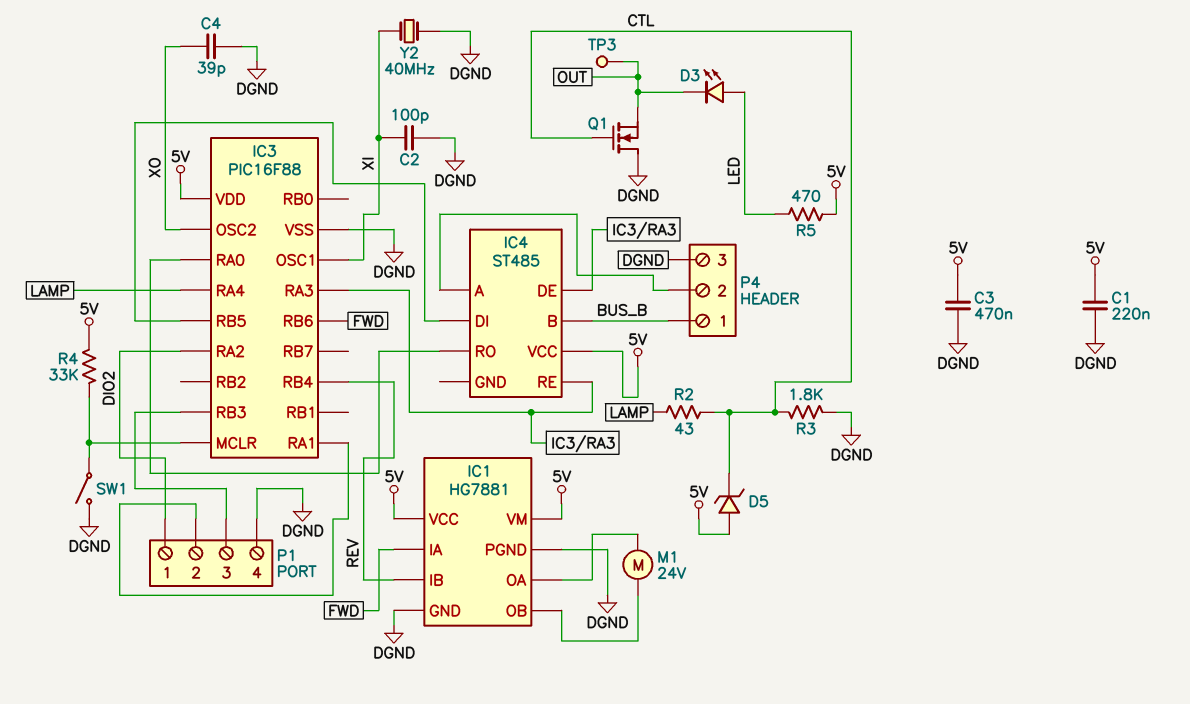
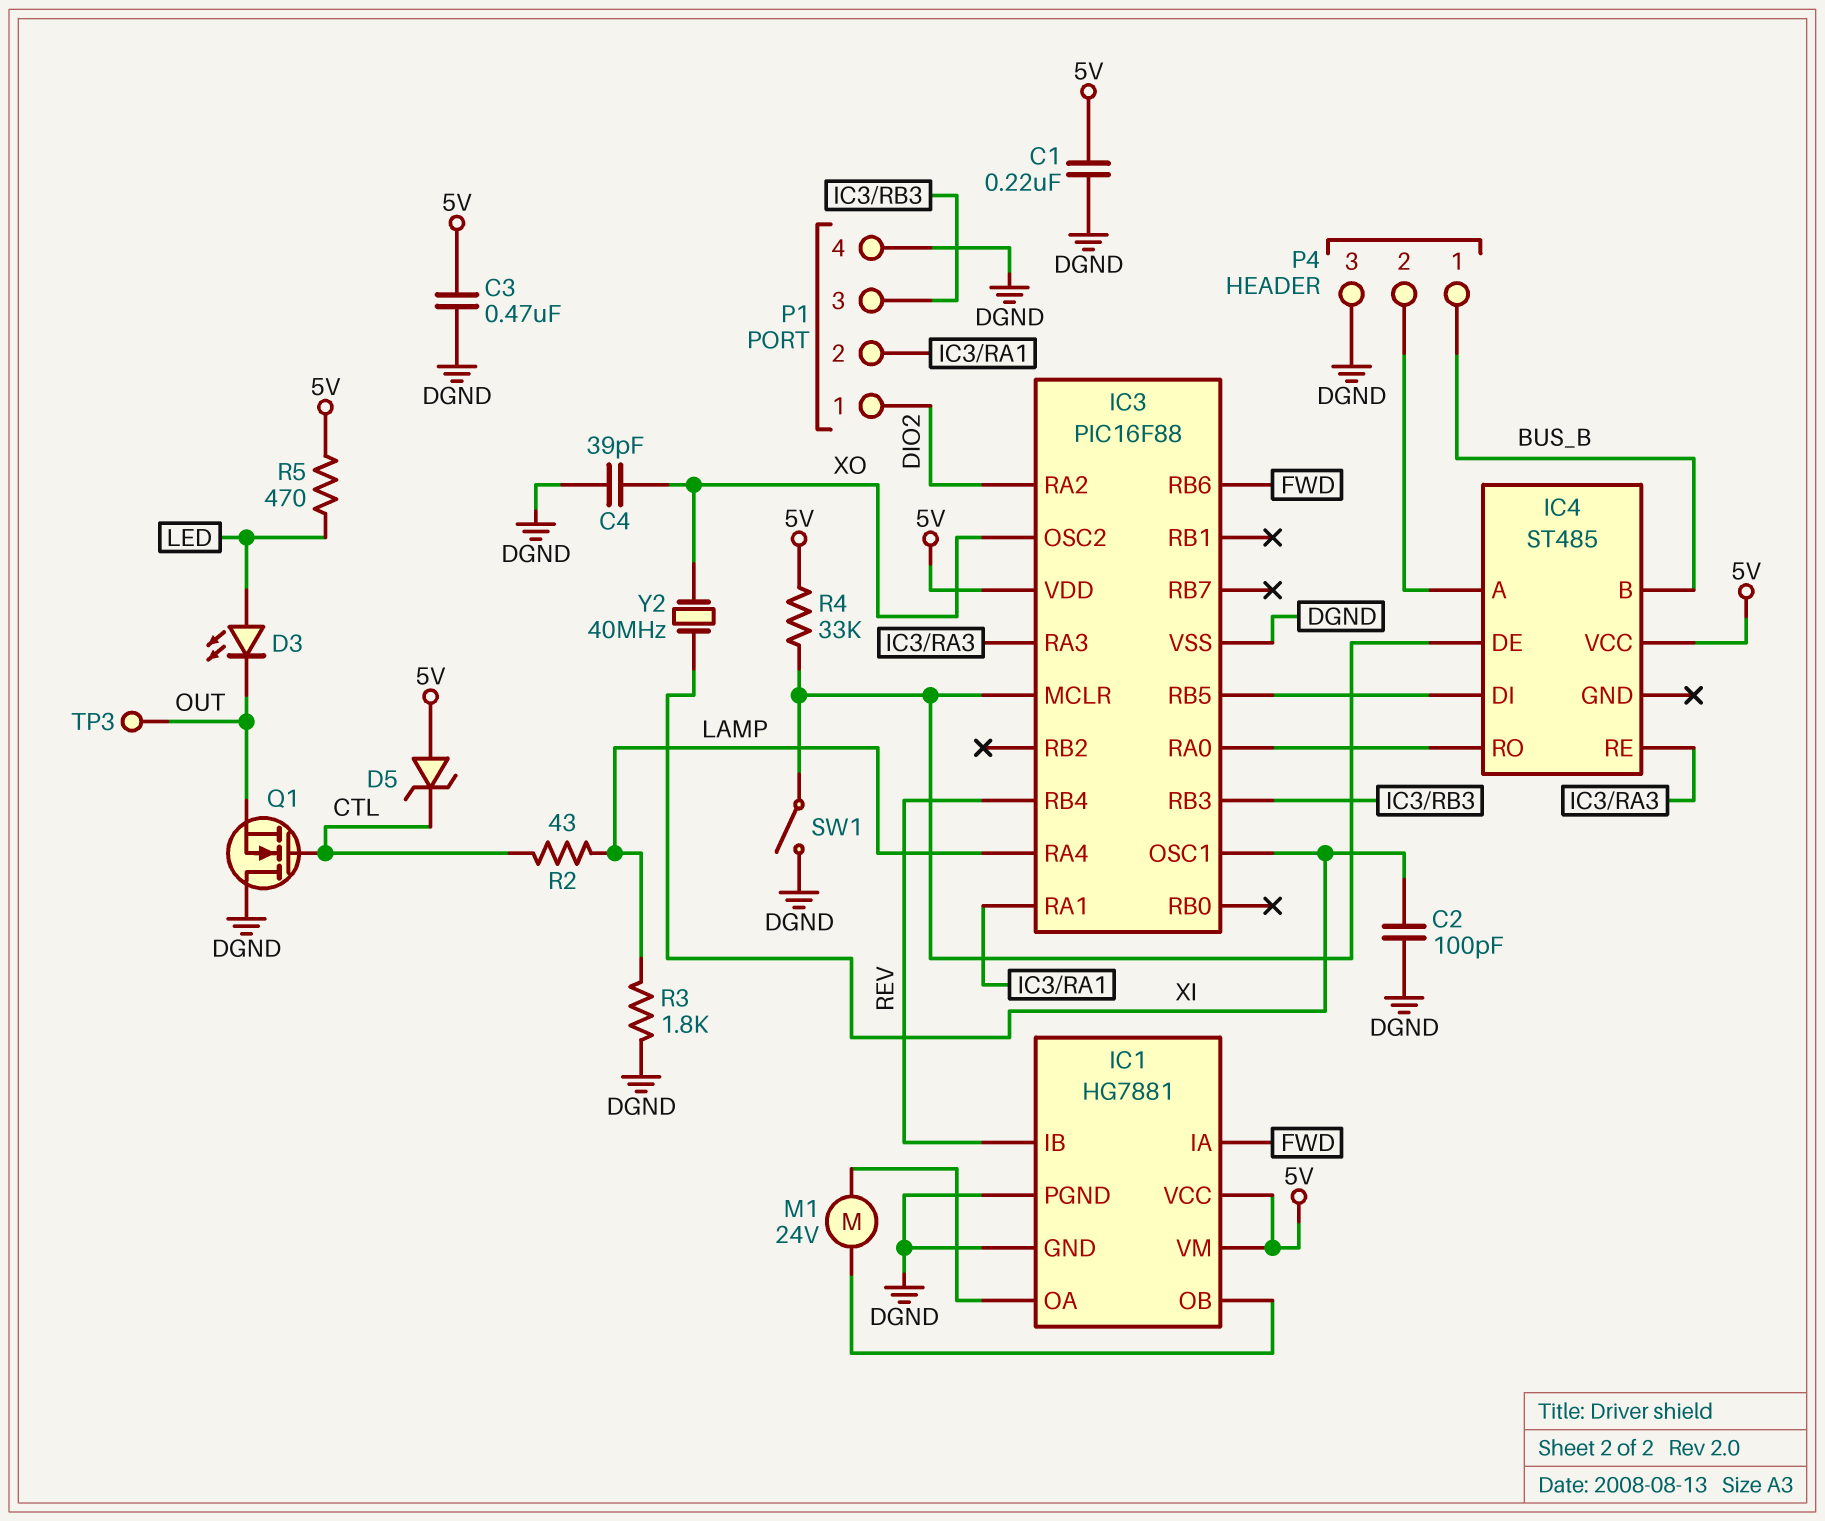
IC4 pin DE: IC3/RA3 -> IC3/MCLR
R3: 1.8k (CTL, DGND) -> 1.8k (DGND, LAMP)
Y2: 40MHz (DGND, XI) -> 40MHz (XI, XO)

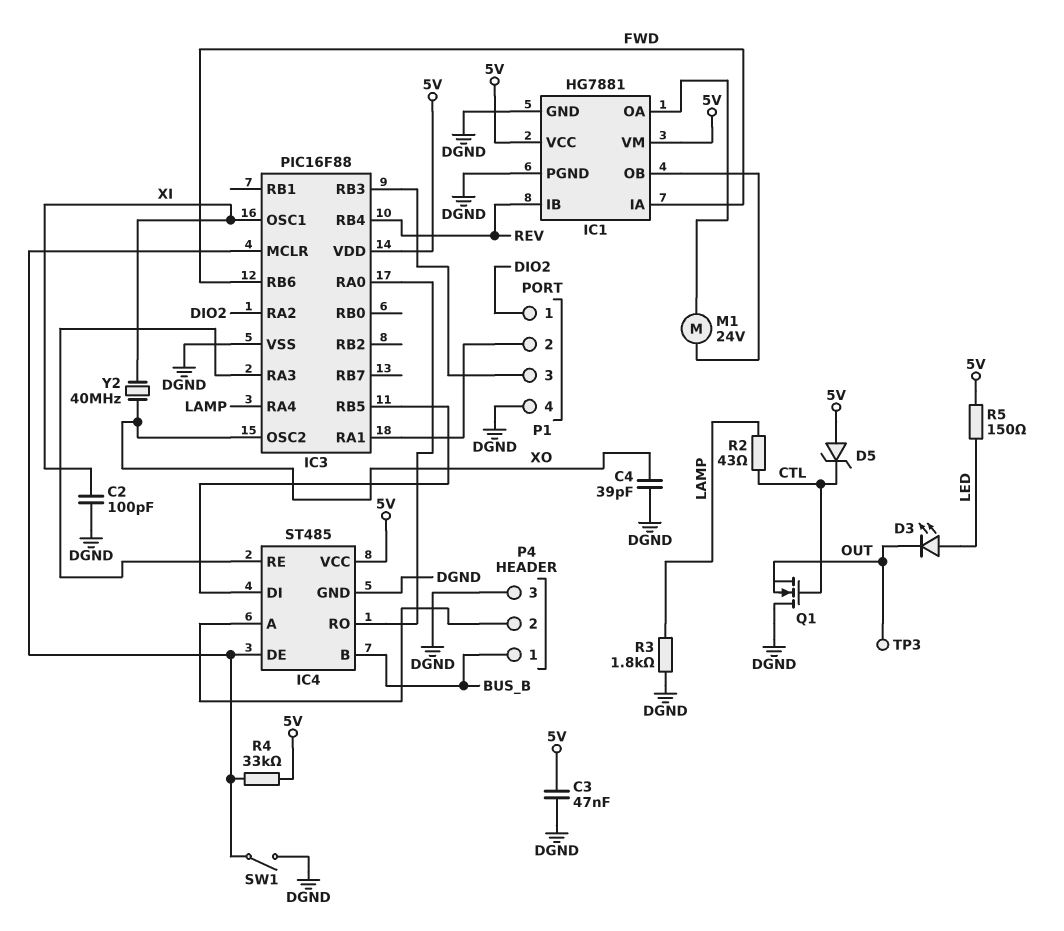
C1: 220nF (5V, DGND) -> none
C3: 470nF (5V, DGND) -> 47nF (5V, DGND)
IC4 pin GND: none -> DGND
R5: 470 (5V, LED) -> 150 (5V, LED)

